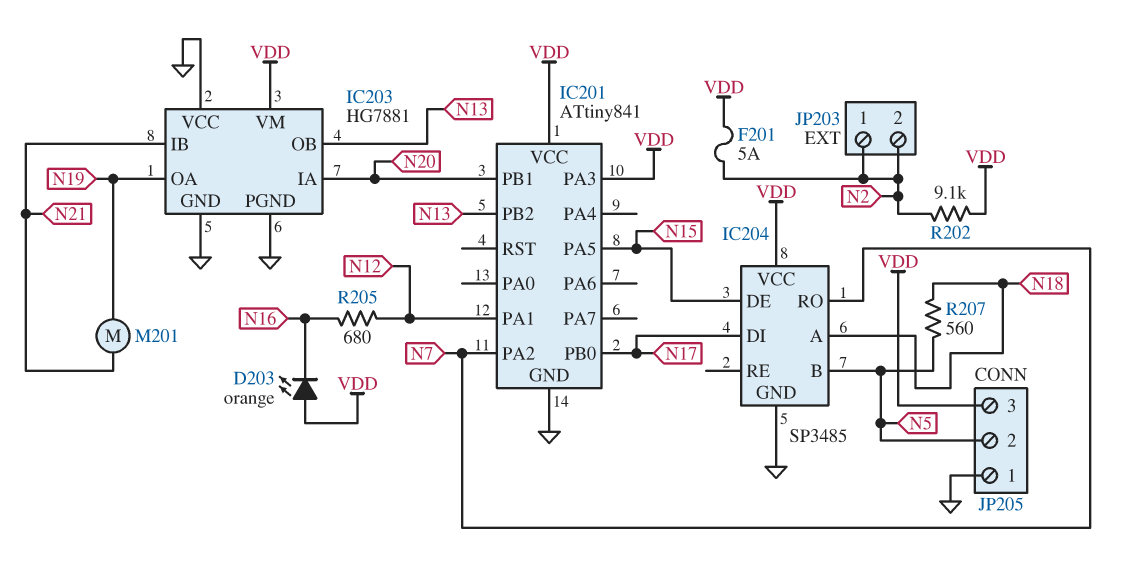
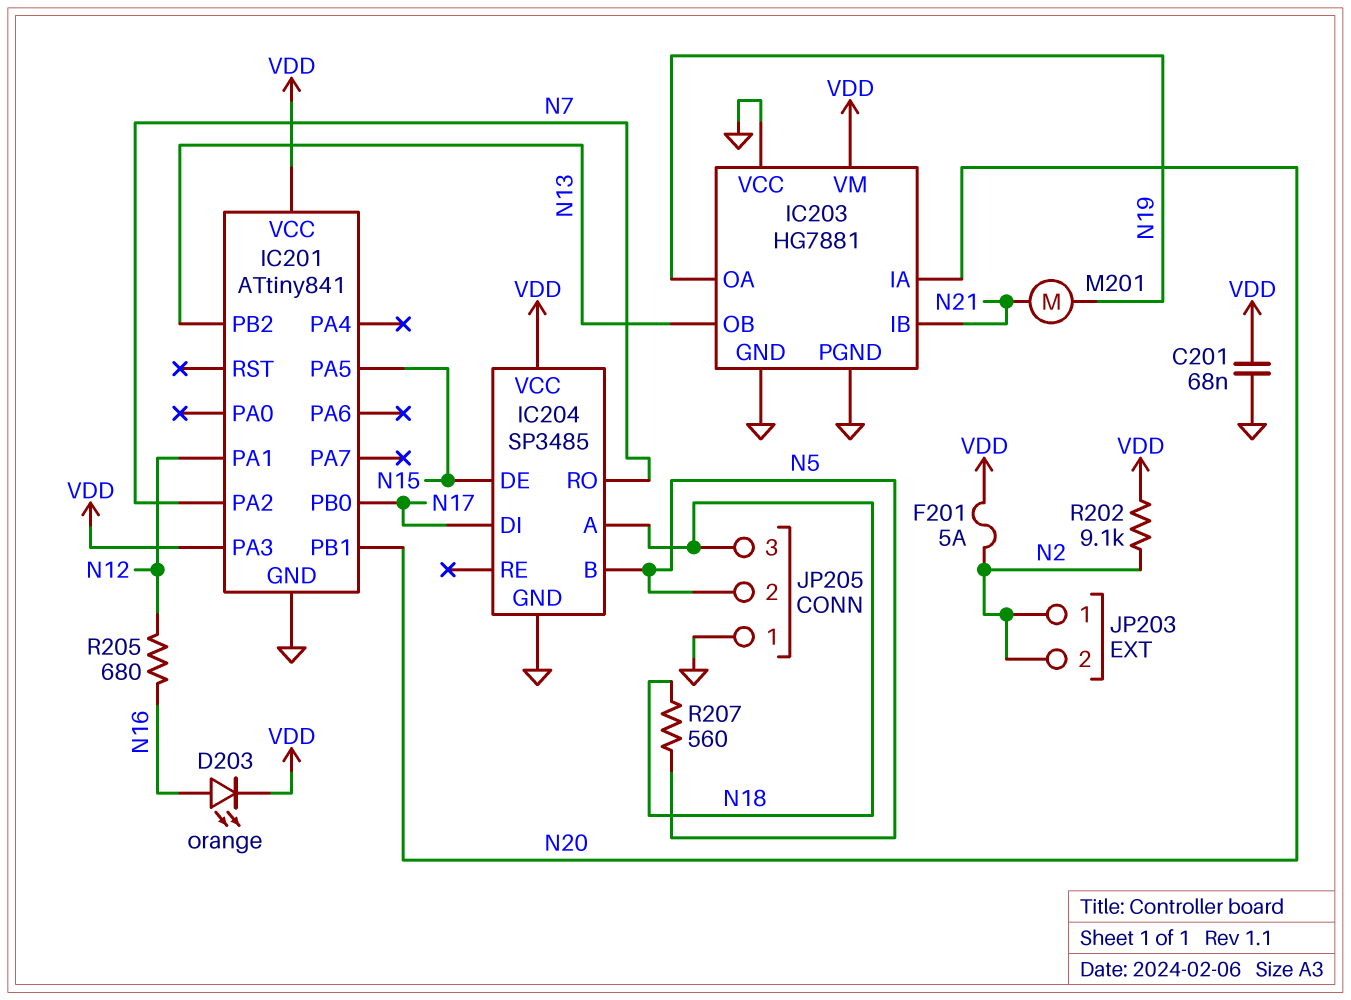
C201: none -> 68nF (GND, VDD)
D203: LED orange (A VDD, K N16) -> LED orange (A N16, K VDD)
JP205 pin 3: VDD -> N18

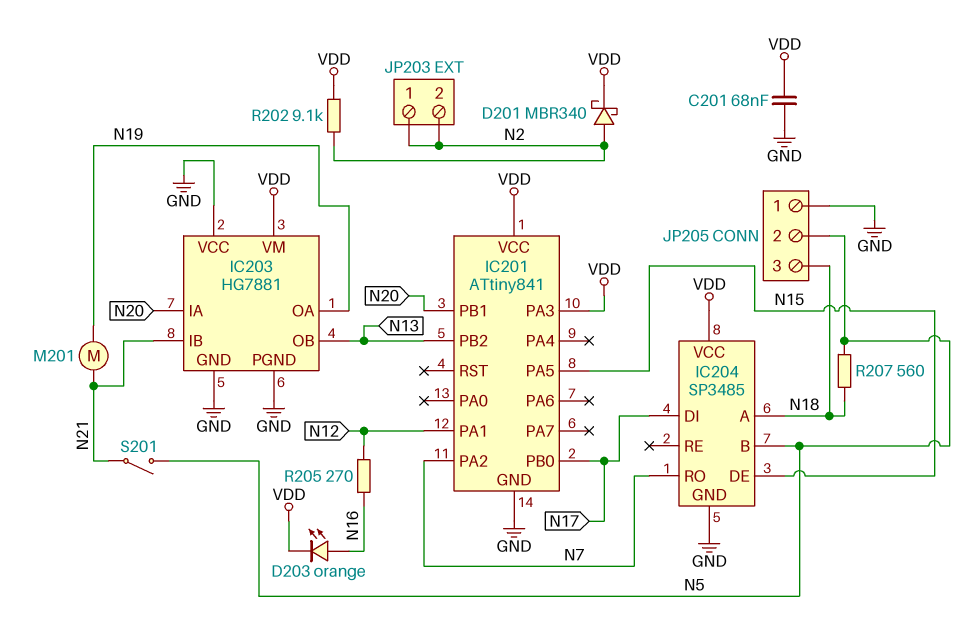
D201: none -> schottky MBR340 (A N2, K VDD)
F201: 5A (N2, VDD) -> none
R205: 680 (N12, N16) -> 270 (N12, N16)
S201: none -> switch (N5, N21)

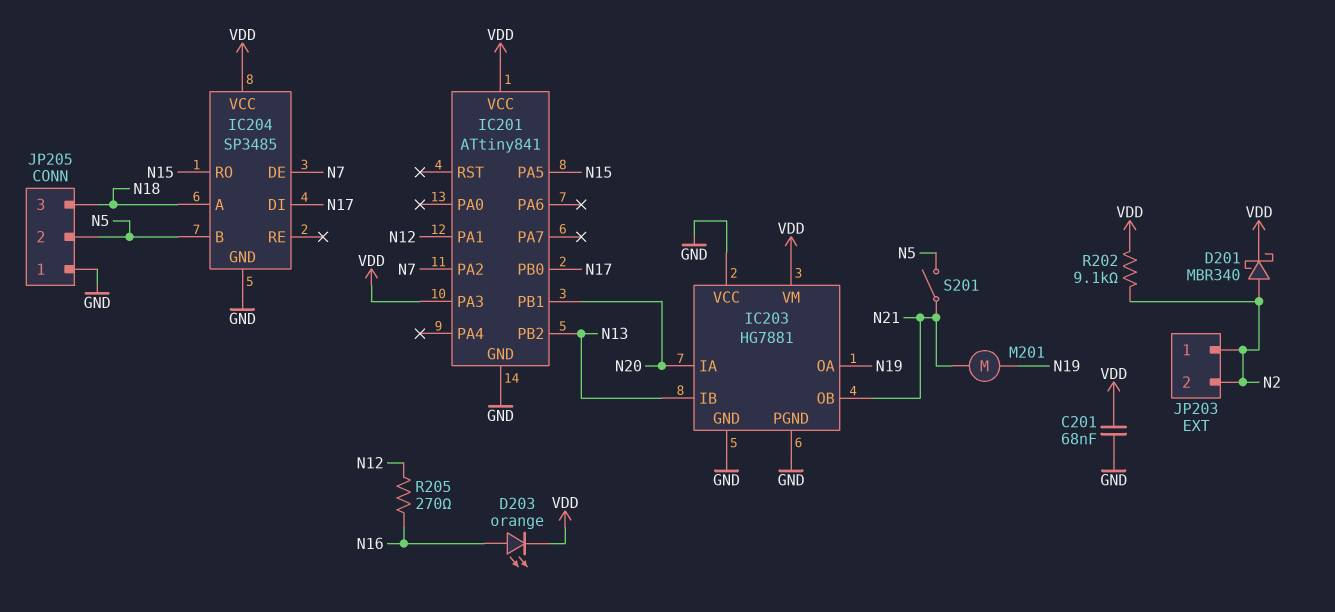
IC203 pin IB: N21 -> N13
IC203 pin OB: N13 -> N21
IC204 pin DE: N15 -> N7
IC204 pin RO: N7 -> N15
R207: 560 (N5, N18) -> none

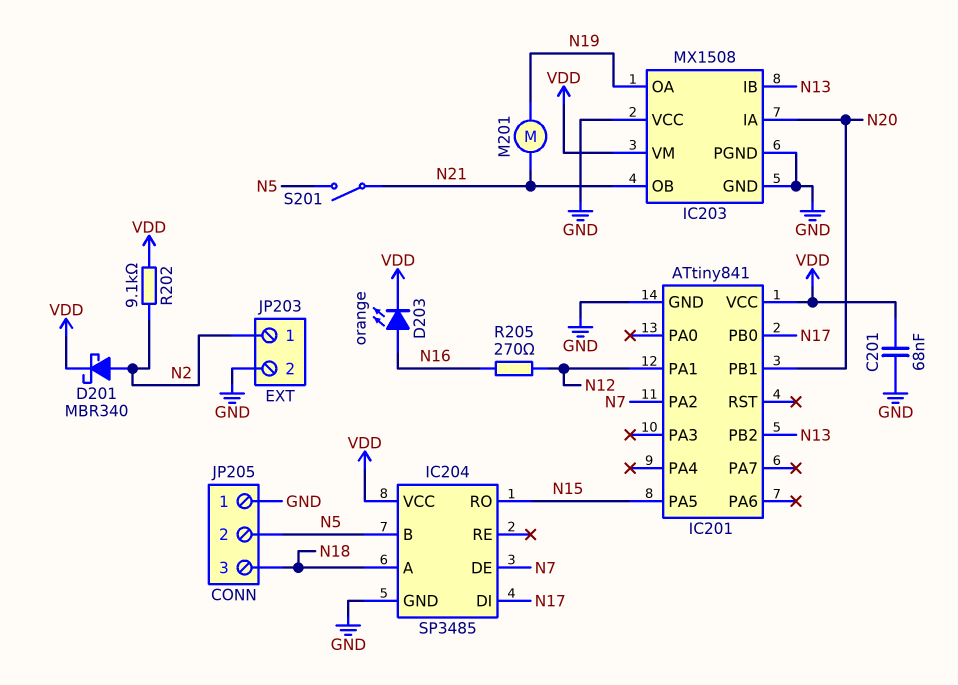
IC201 pin PA3: VDD -> none
IC203: HG7881 -> MX1508
JP203 pin 2: N2 -> GND

